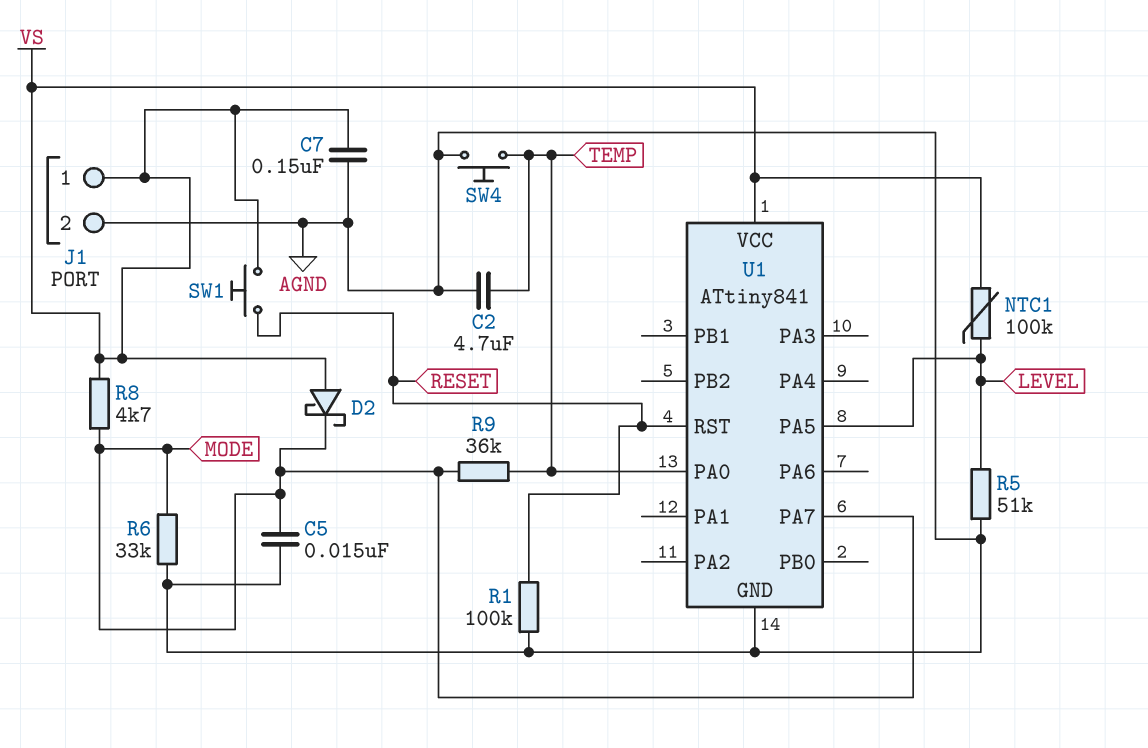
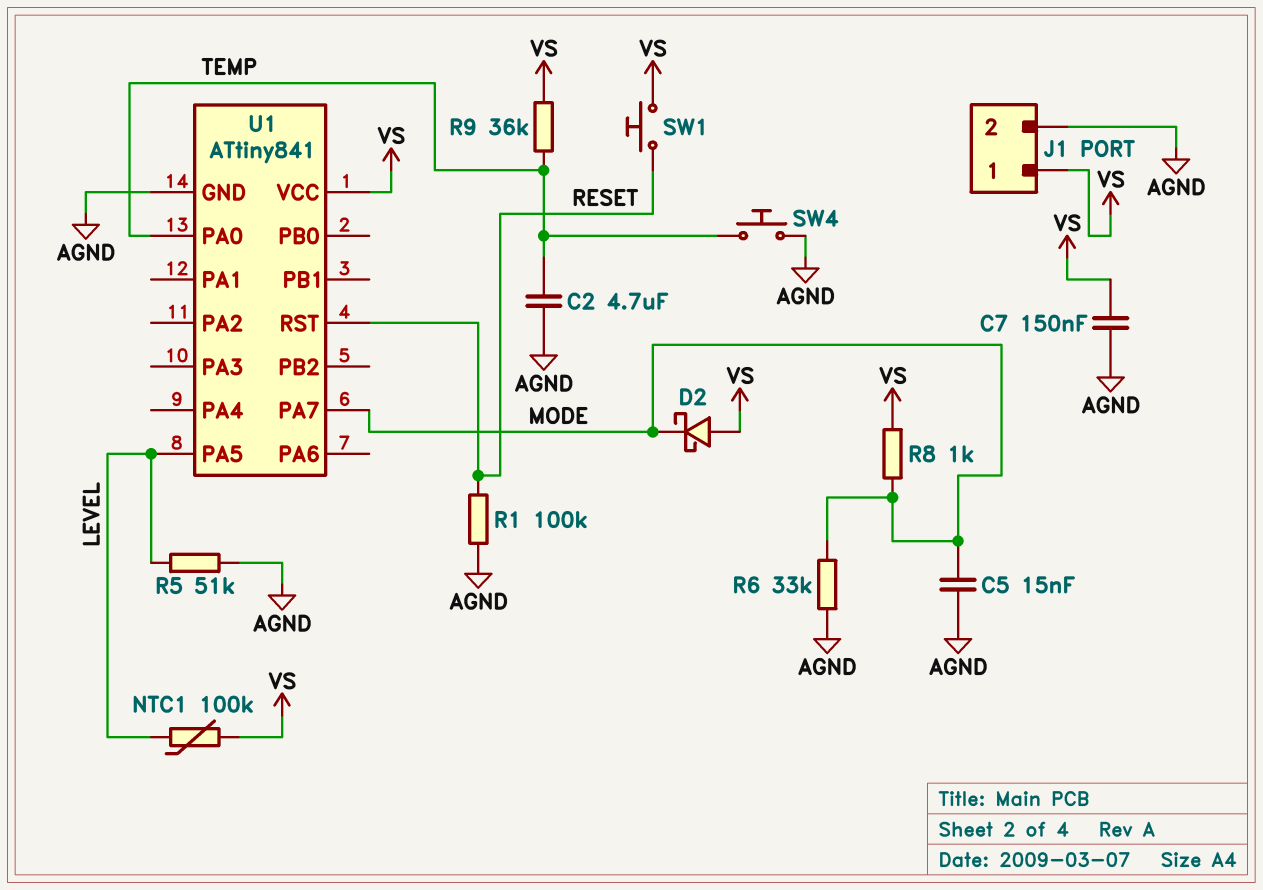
R8: 4.7k (MODE, VS) -> 1k (MODE, VS)
R9: 36k (MODE, TEMP) -> 36k (TEMP, VS)

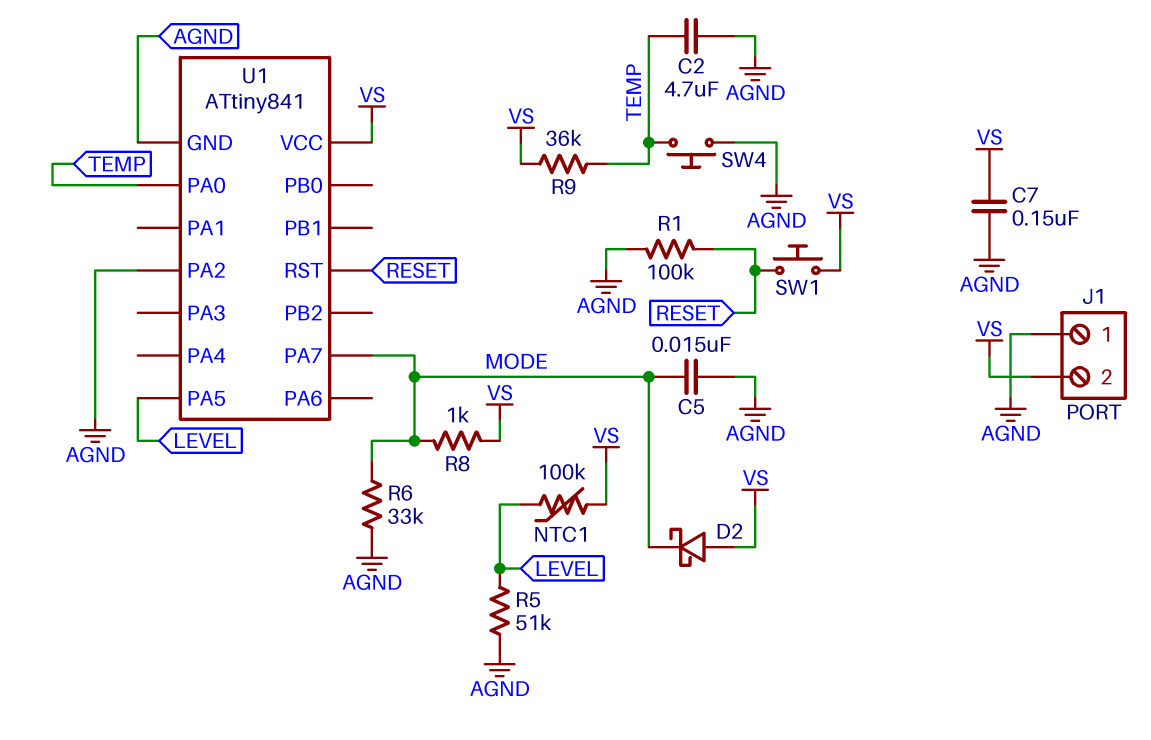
J1 pin 1: VS -> AGND
J1 pin 2: AGND -> VS
U1 pin PA2: none -> AGND

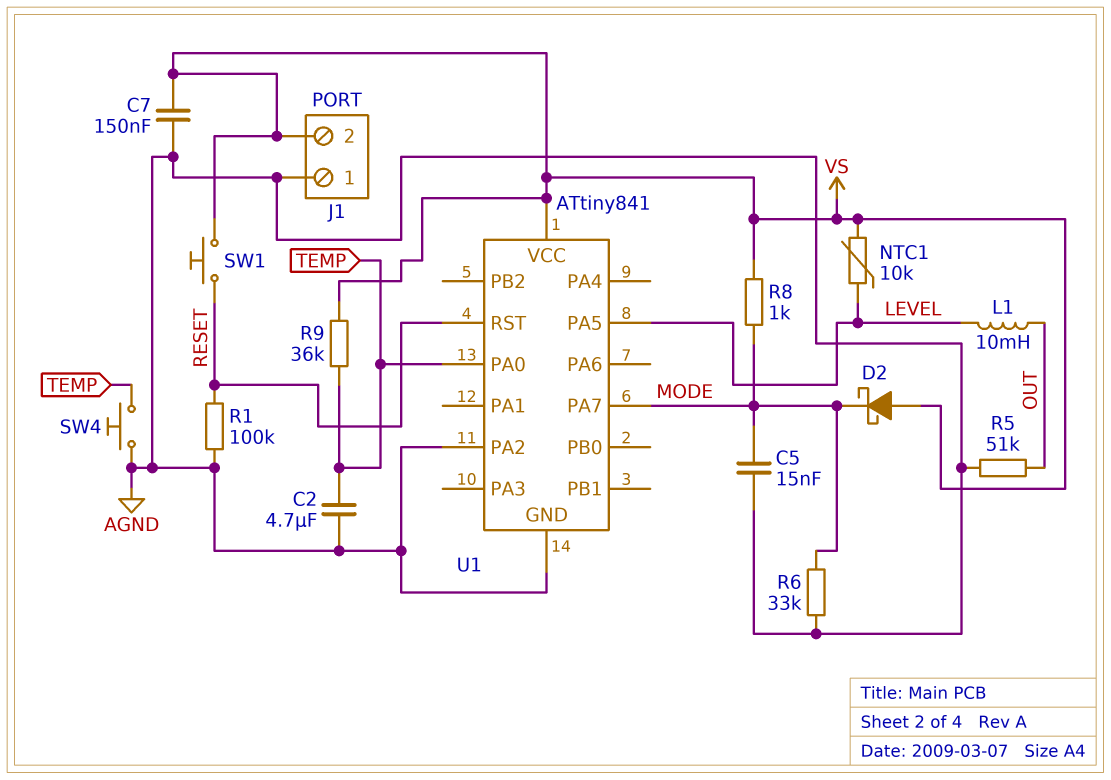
L1: none -> 10mH (LEVEL, OUT)
NTC1: 100k (LEVEL, VS) -> 10k (LEVEL, VS)
R5: 51k (AGND, LEVEL) -> 51k (AGND, OUT)

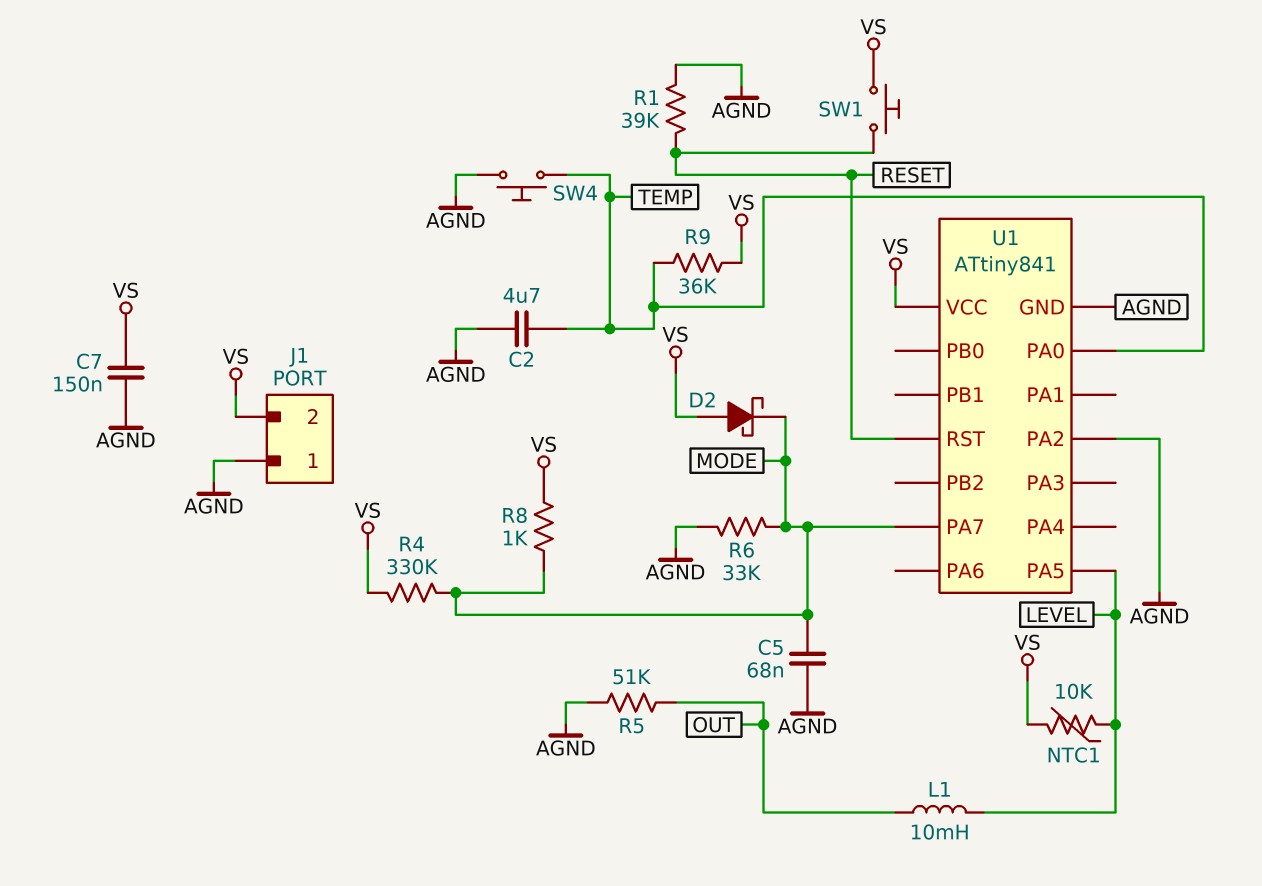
C5: 15nF (AGND, MODE) -> 68nF (AGND, MODE)
R1: 100k (AGND, RESET) -> 39k (AGND, RESET)
R4: none -> 330k (MODE, VS)

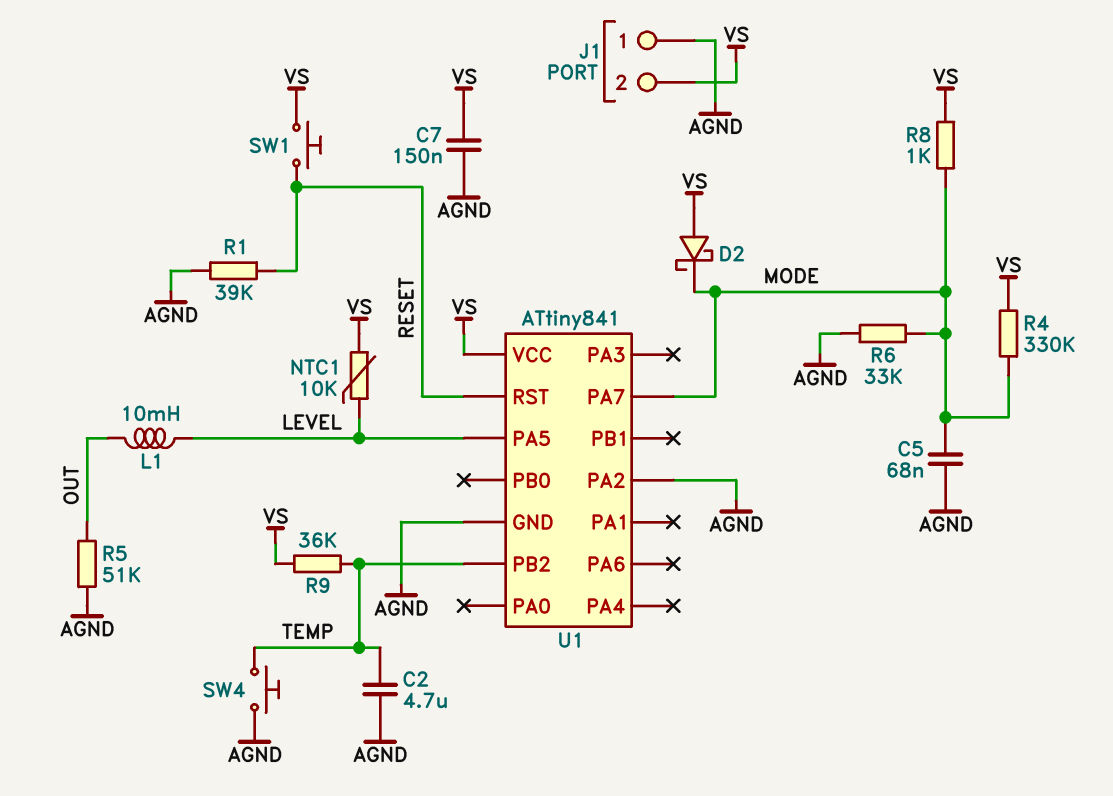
U1 pin PA0: TEMP -> none
U1 pin PB2: none -> TEMP

